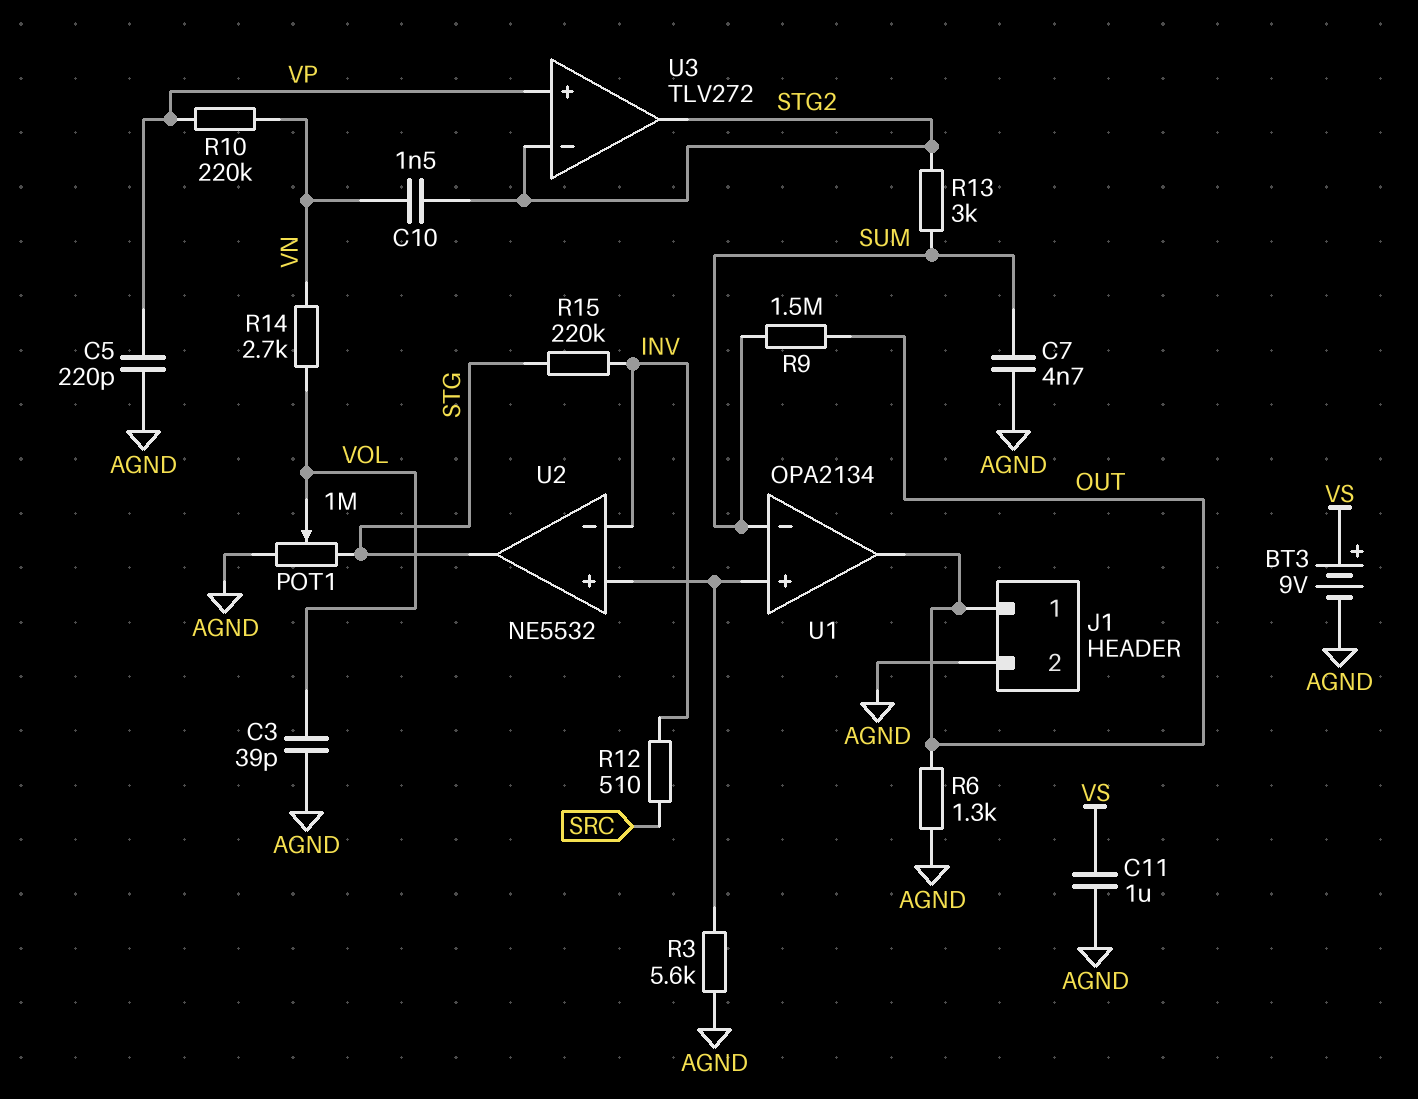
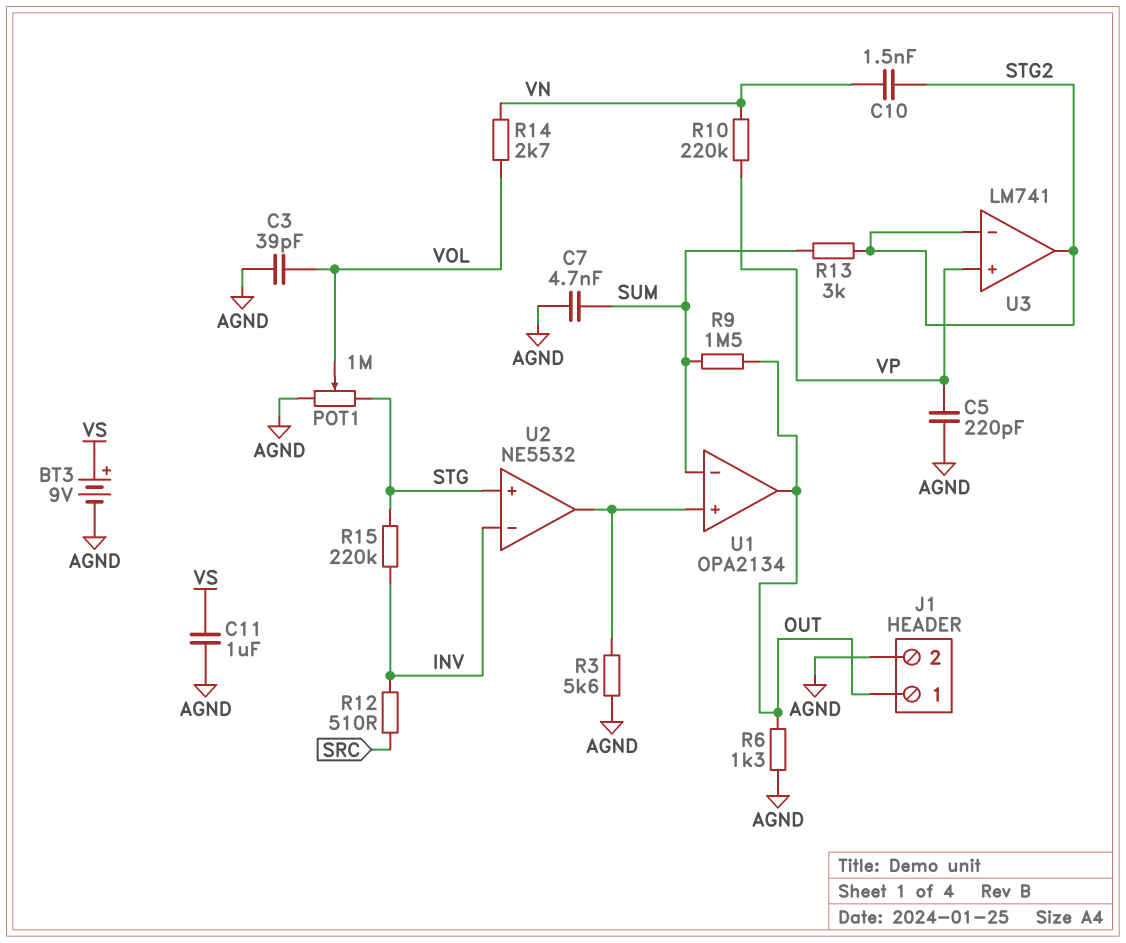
U2 pin in+: U1/in+ -> STG
U2 pin out: STG -> U1/in+
U3: TLV272 -> LM741

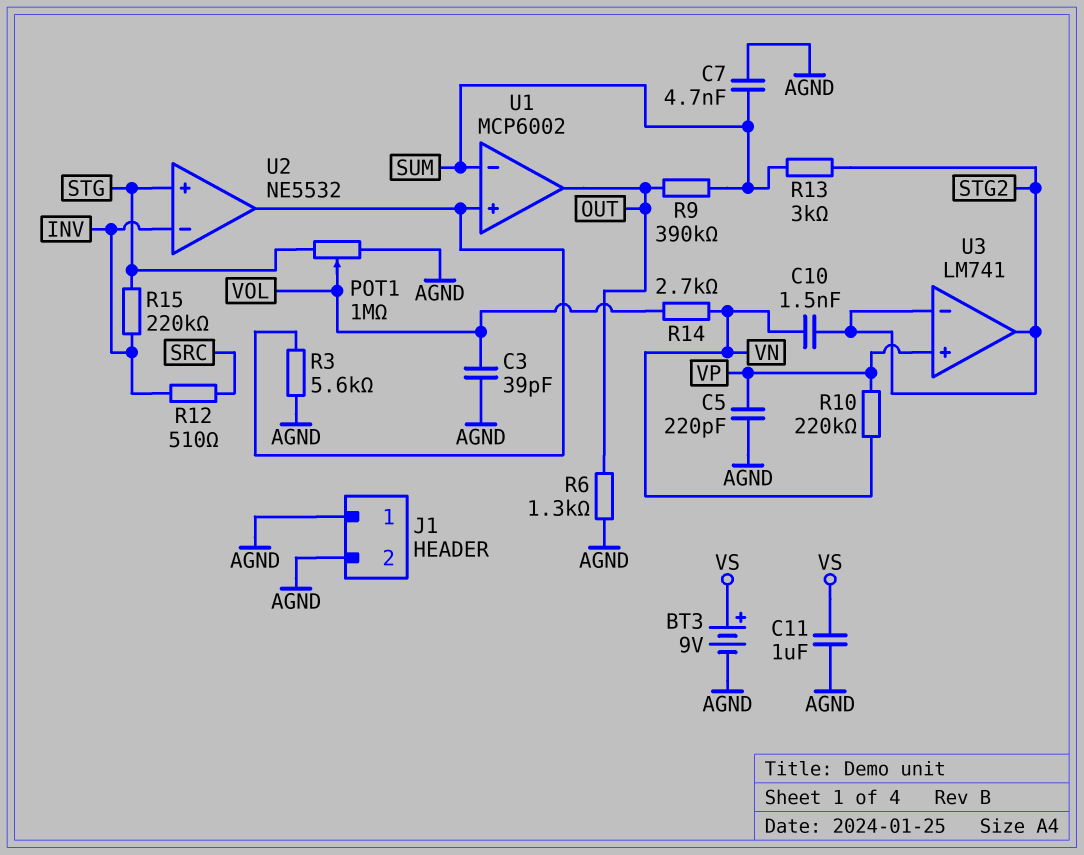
J1 pin 1: OUT -> AGND
R9: 1.5M (OUT, SUM) -> 390k (OUT, SUM)
U1: OPA2134 -> MCP6002

